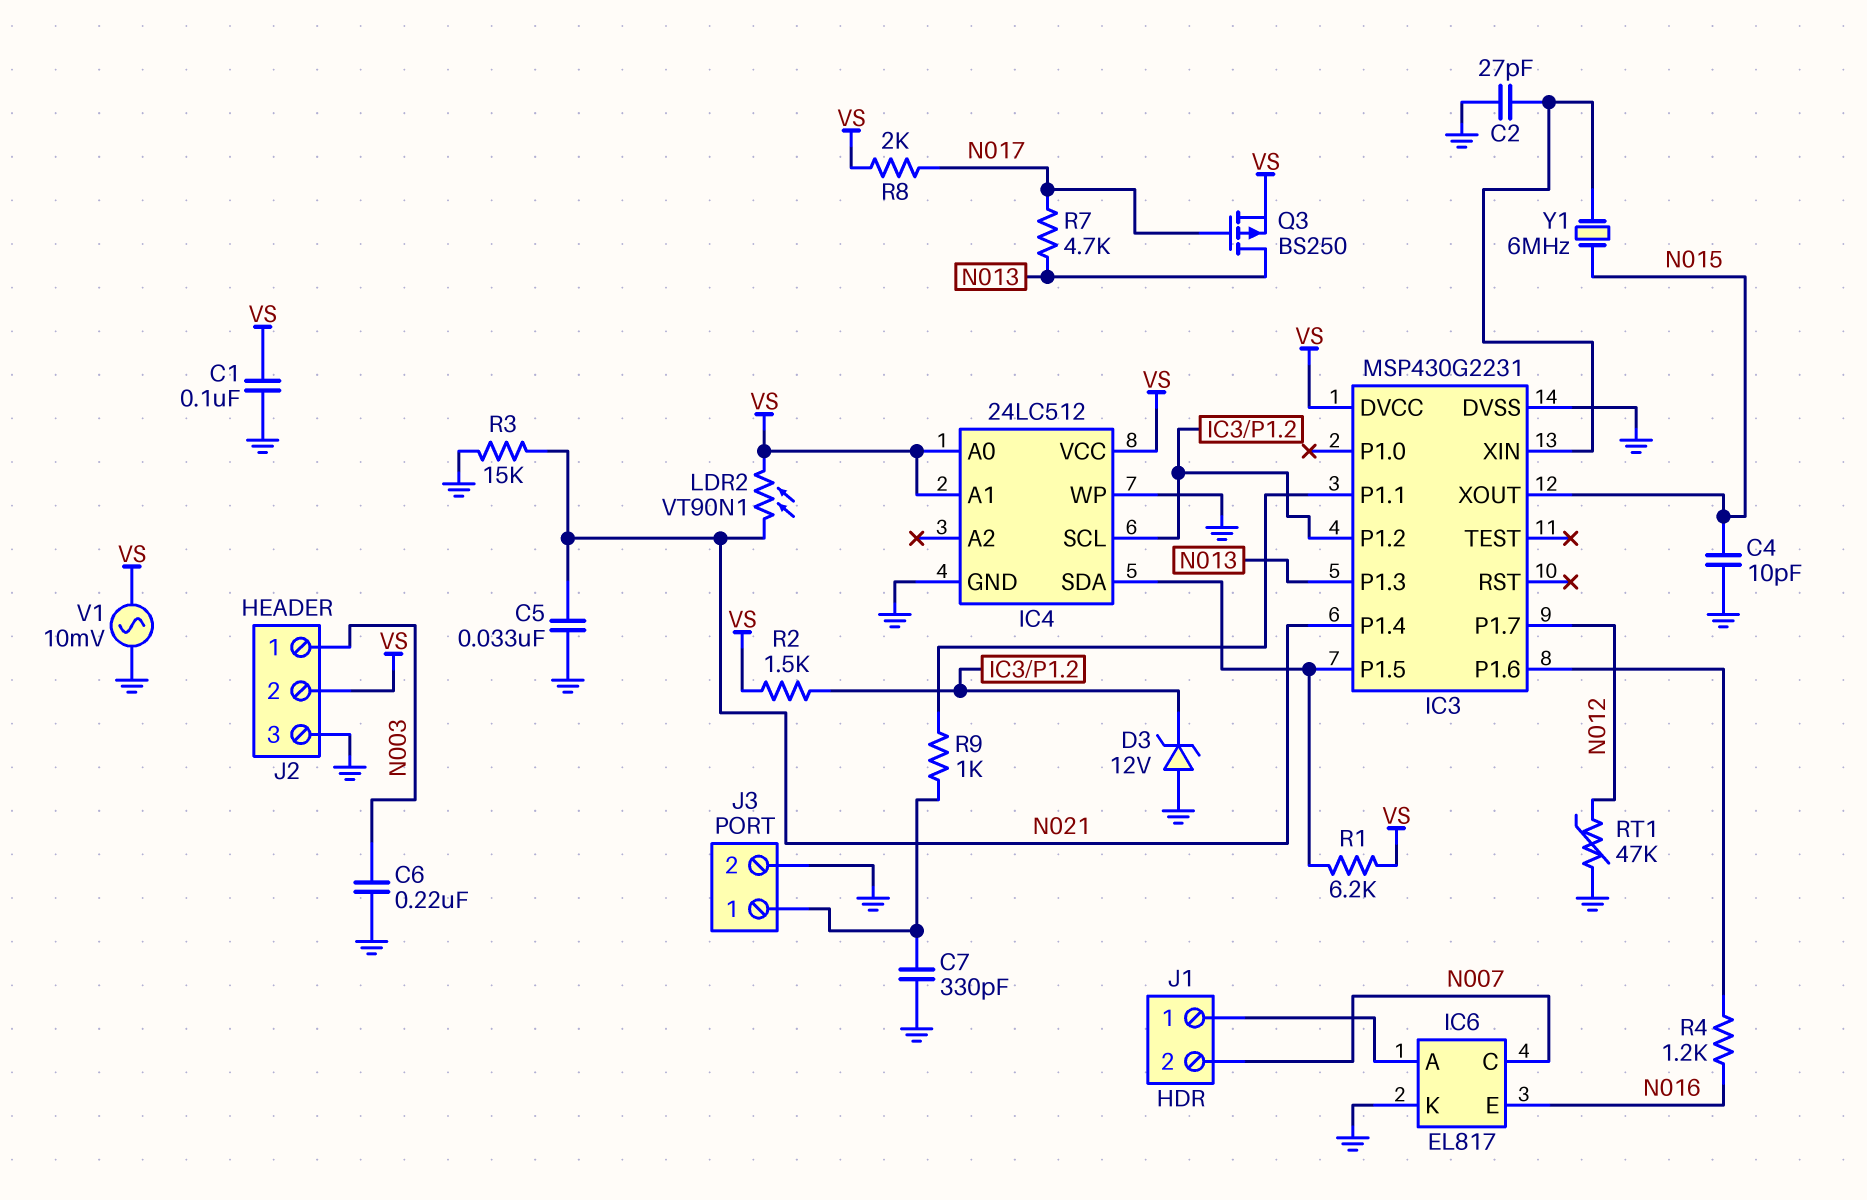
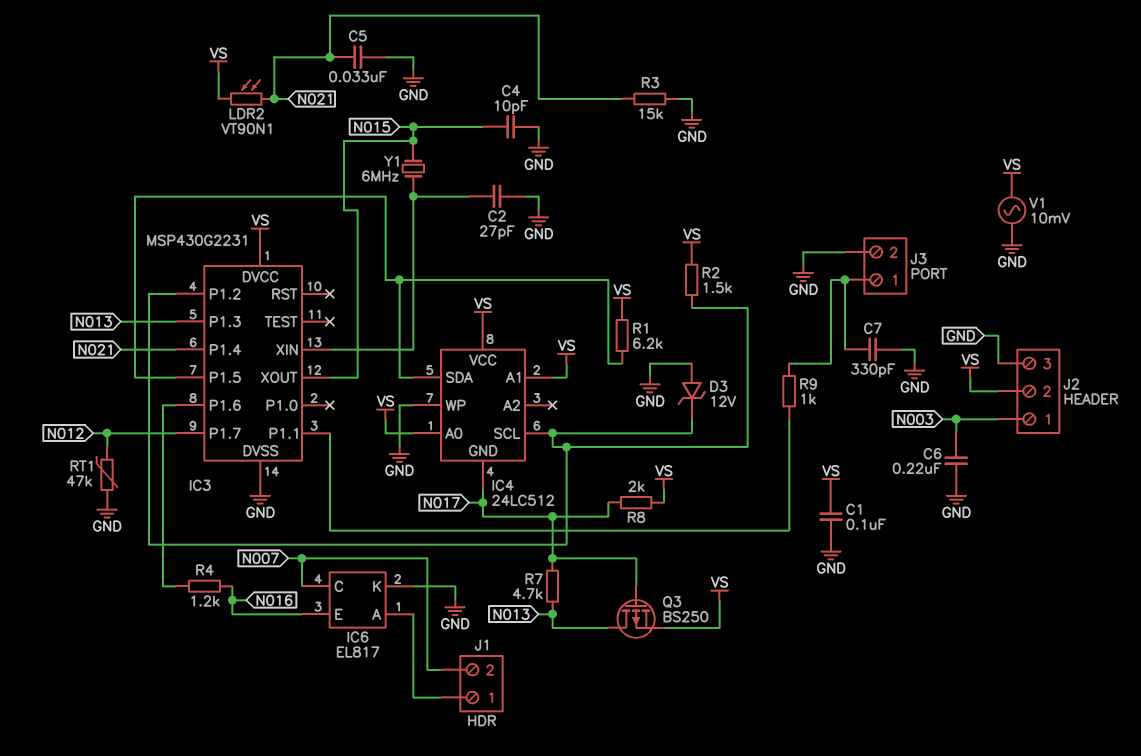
IC4 pin GND: GND -> N017

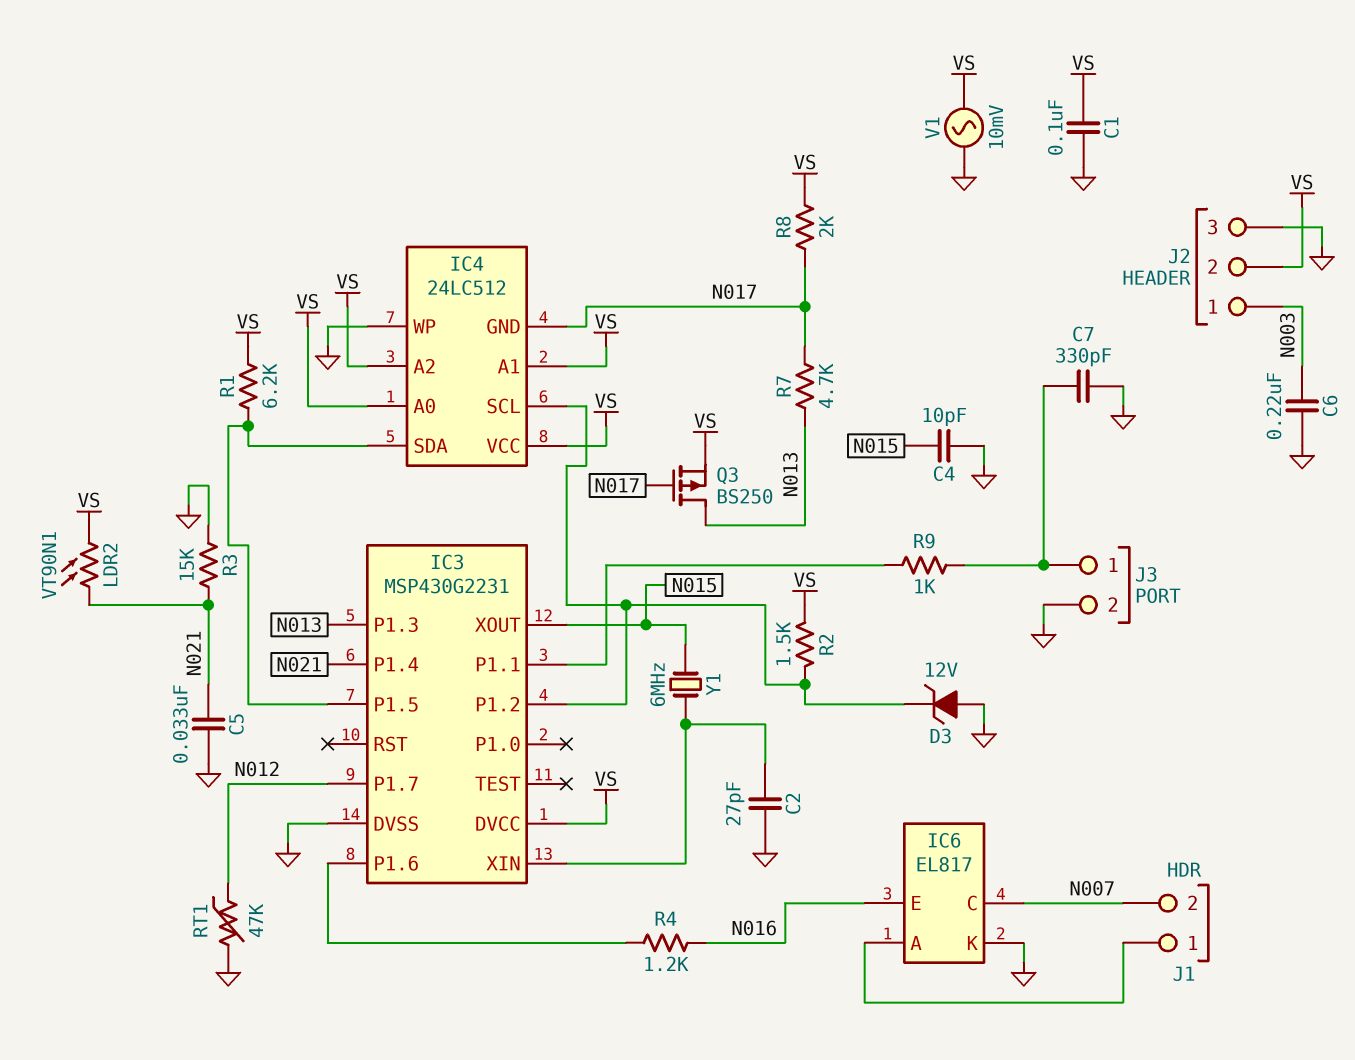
IC4 pin A2: none -> VS

